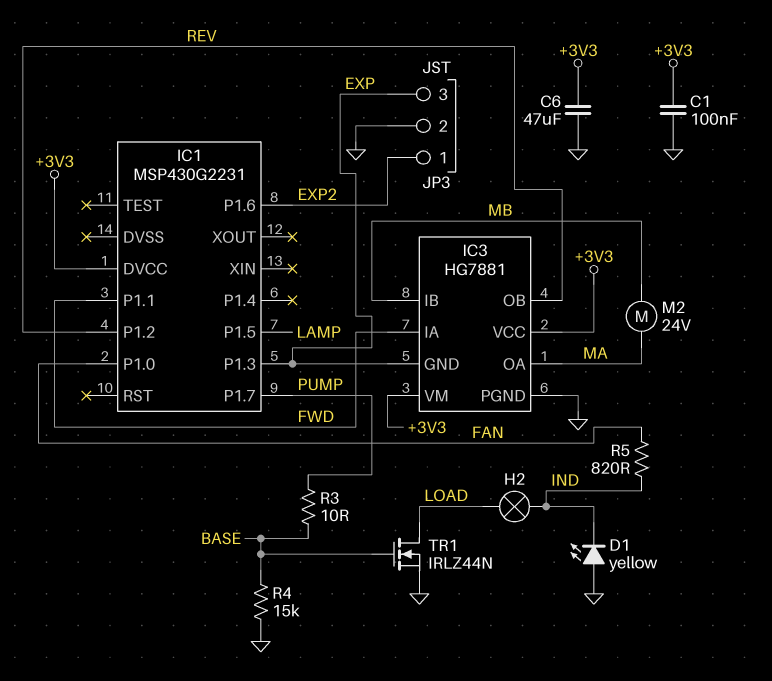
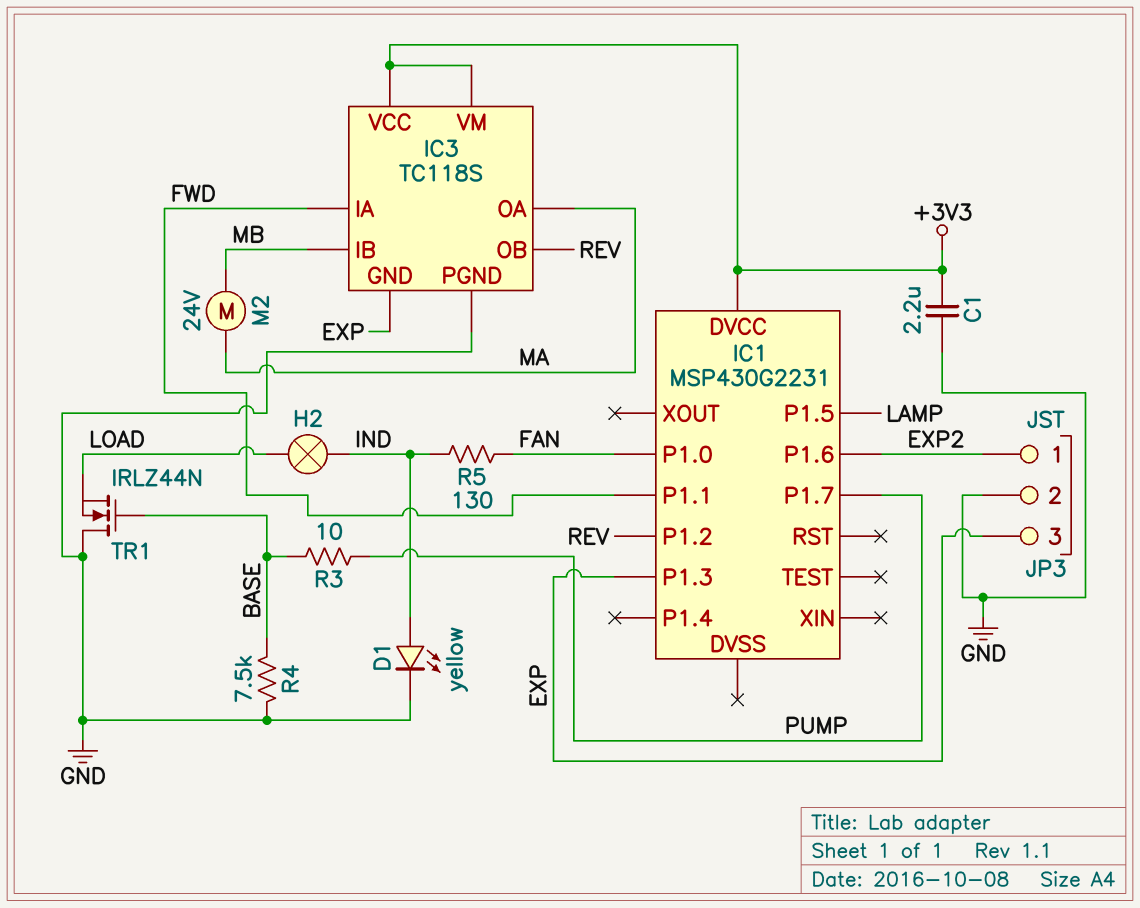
C1: 100nF (+3V3, GND) -> 2.2uF (+3V3, GND)
C6: 47uF (+3V3, GND) -> none
D1: LED yellow (A GND, K IND) -> LED yellow (A IND, K GND)
IC3: HG7881 -> TC118S
R4: 15k (BASE, GND) -> 7.5k (BASE, GND)
R5: 820 (FAN, IND) -> 130 (FAN, IND)
TR1: NMOS IRLZ44N (G BASE, D LOAD, S GND) -> NMOS IRLZ44N (G BASE, D GND, S LOAD)

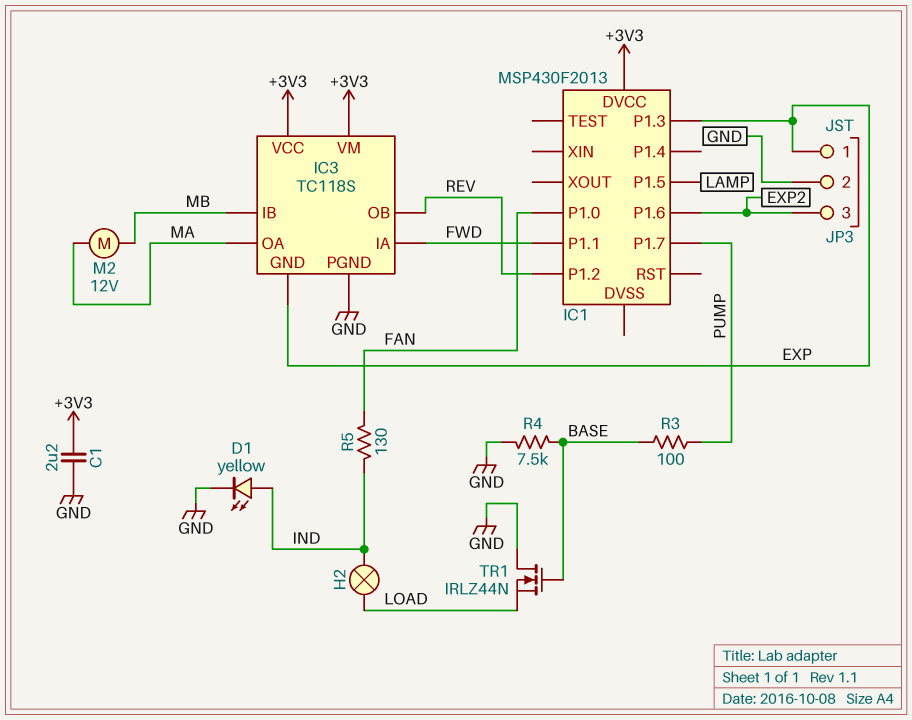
IC1: MSP430G2231 -> MSP430F2013
JP3 pin 1: EXP2 -> EXP
JP3 pin 3: EXP -> EXP2
M2: motor 24V (MA, MB) -> motor 12V (MA, MB)
R3: 10 (BASE, PUMP) -> 100 (BASE, PUMP)

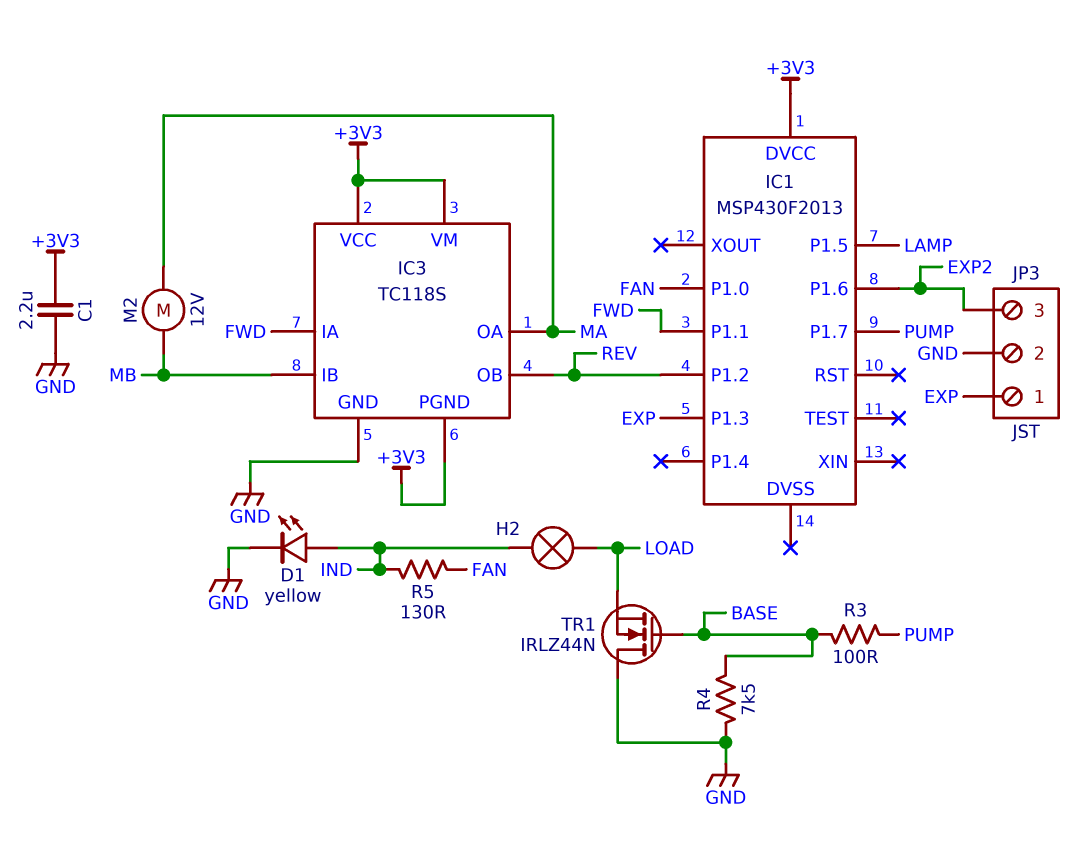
IC3 pin GND: EXP -> GND
IC3 pin PGND: GND -> +3V3

